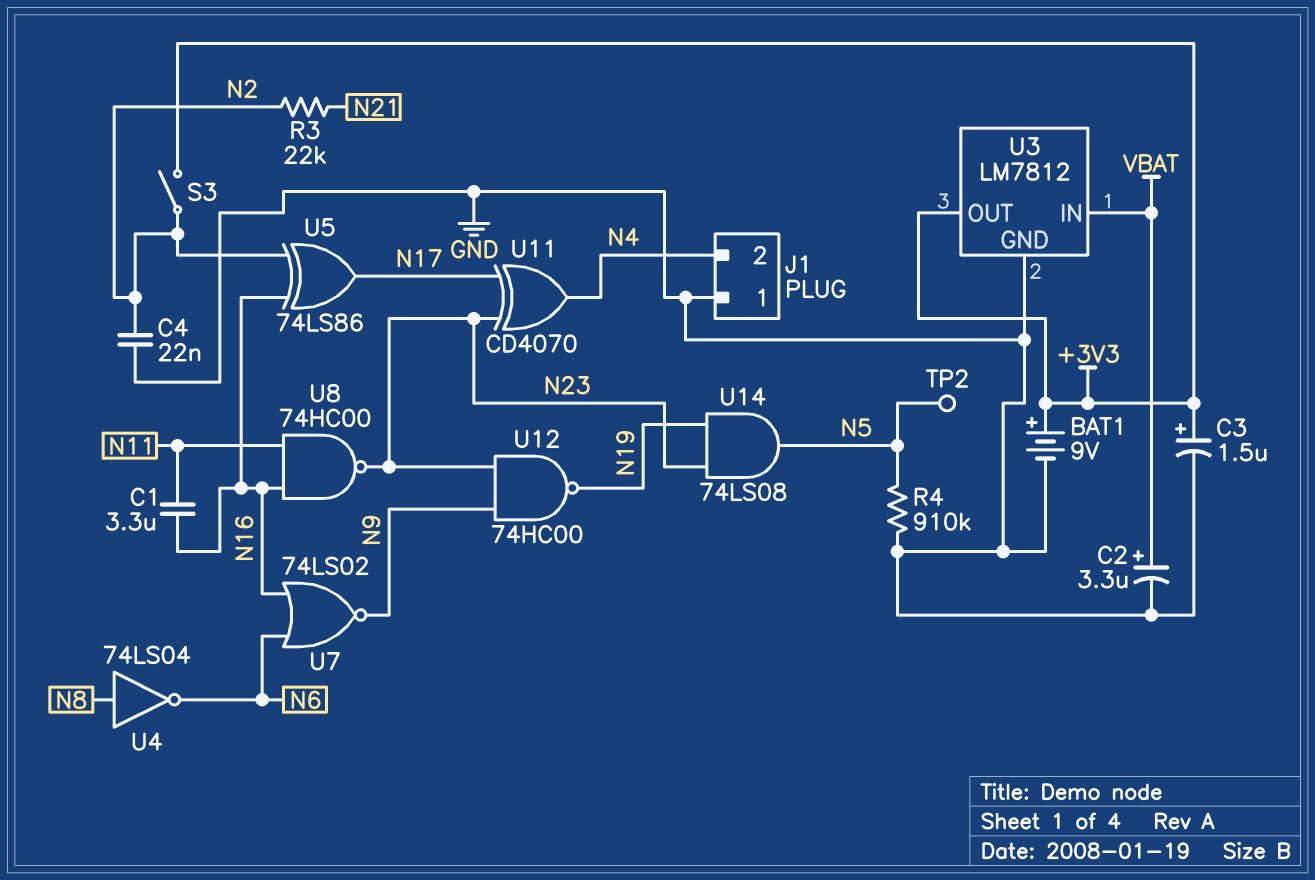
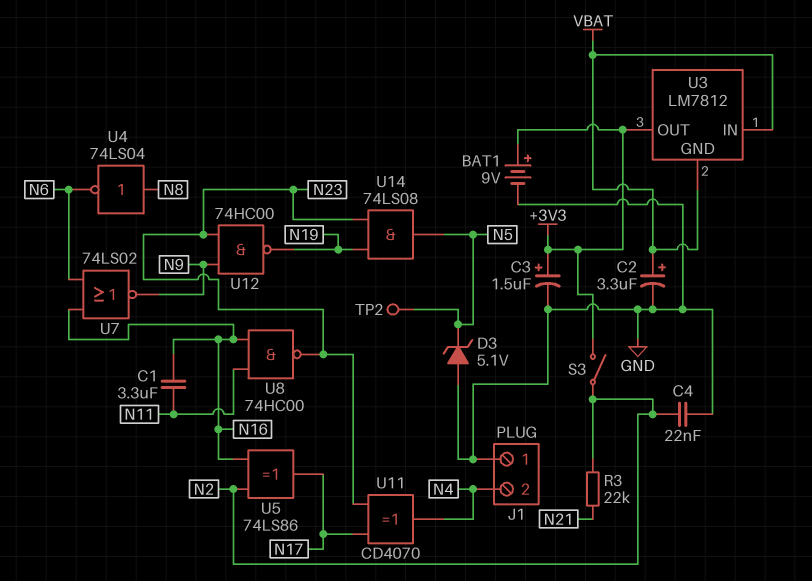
D3: none -> zener 5.1V (A GND, K N5)
R4: 910k (GND, N5) -> none
U3 pin GND: GND -> VBAT

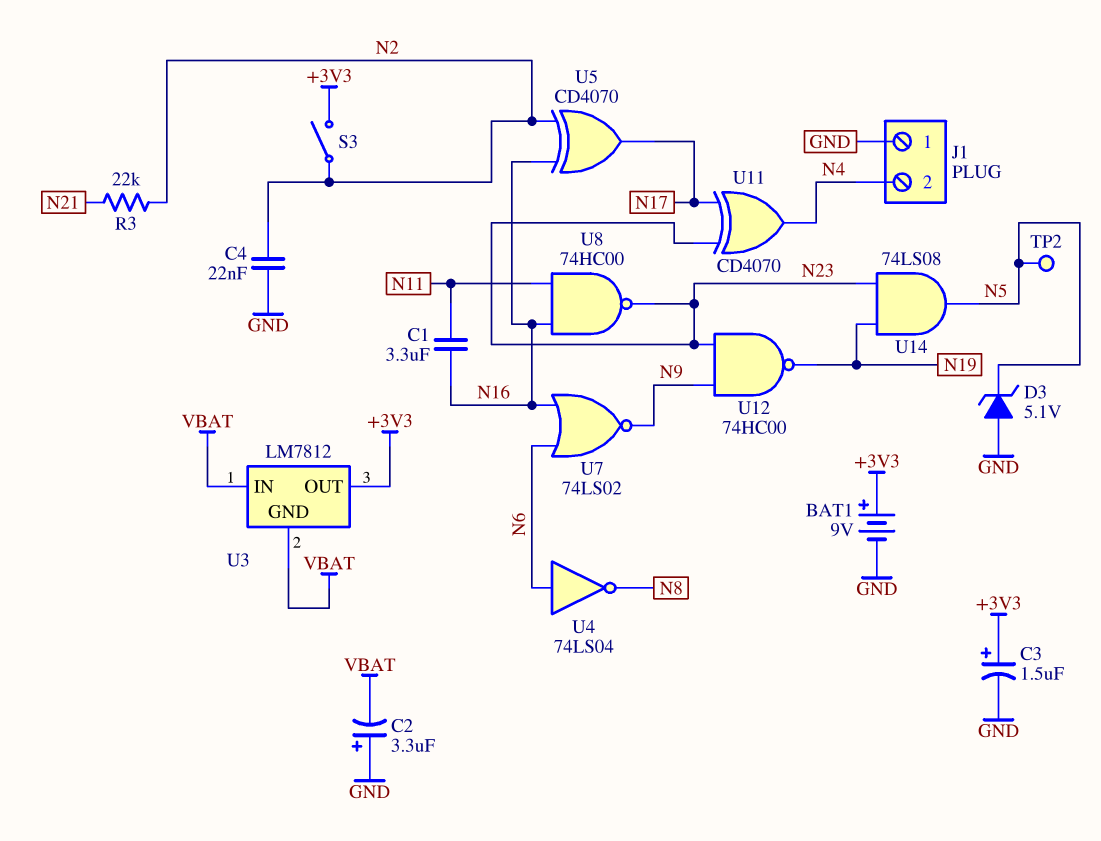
C2: 3.3uF (plus VBAT, minus GND) -> 3.3uF (plus GND, minus VBAT)
U4: NOT 74LS04 (in N8, out N6) -> NOT 74LS04 (in N6, out N8)
U5: XOR 74LS86 (in N2, in N16, out N17) -> XOR CD4070 (in N2, in N16, out N17)

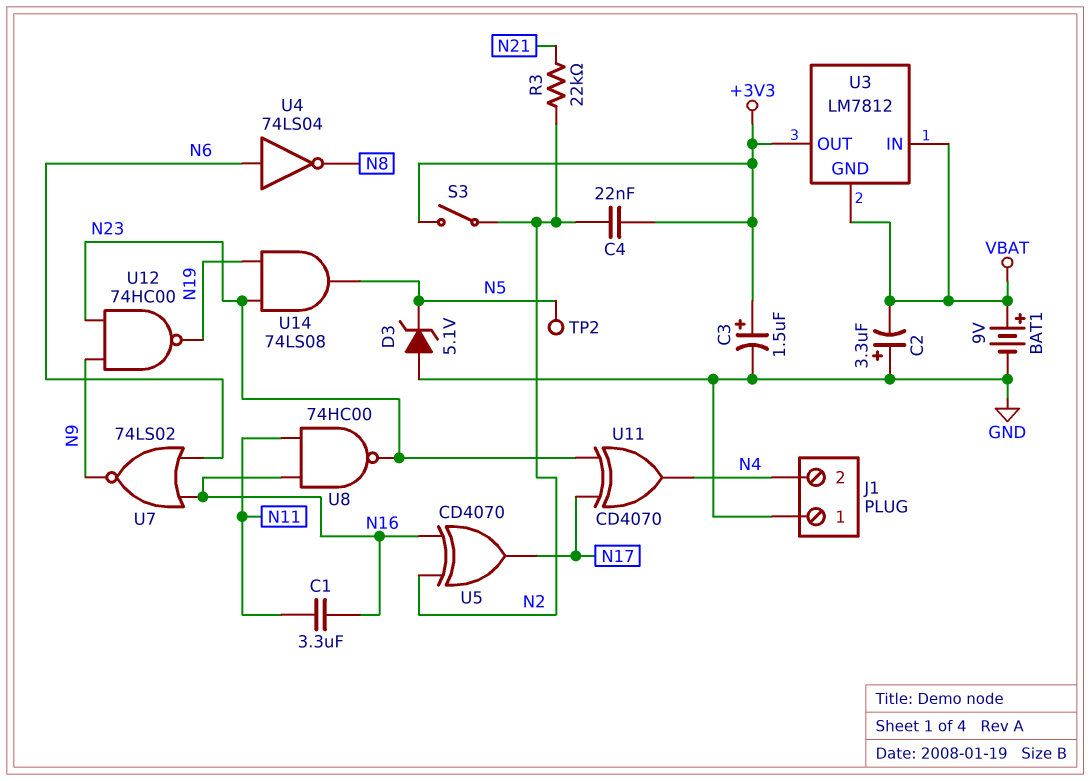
BAT1: 9V (plus +3V3, minus GND) -> 9V (plus VBAT, minus GND)
C4: 22nF (GND, N2) -> 22nF (+3V3, N2)

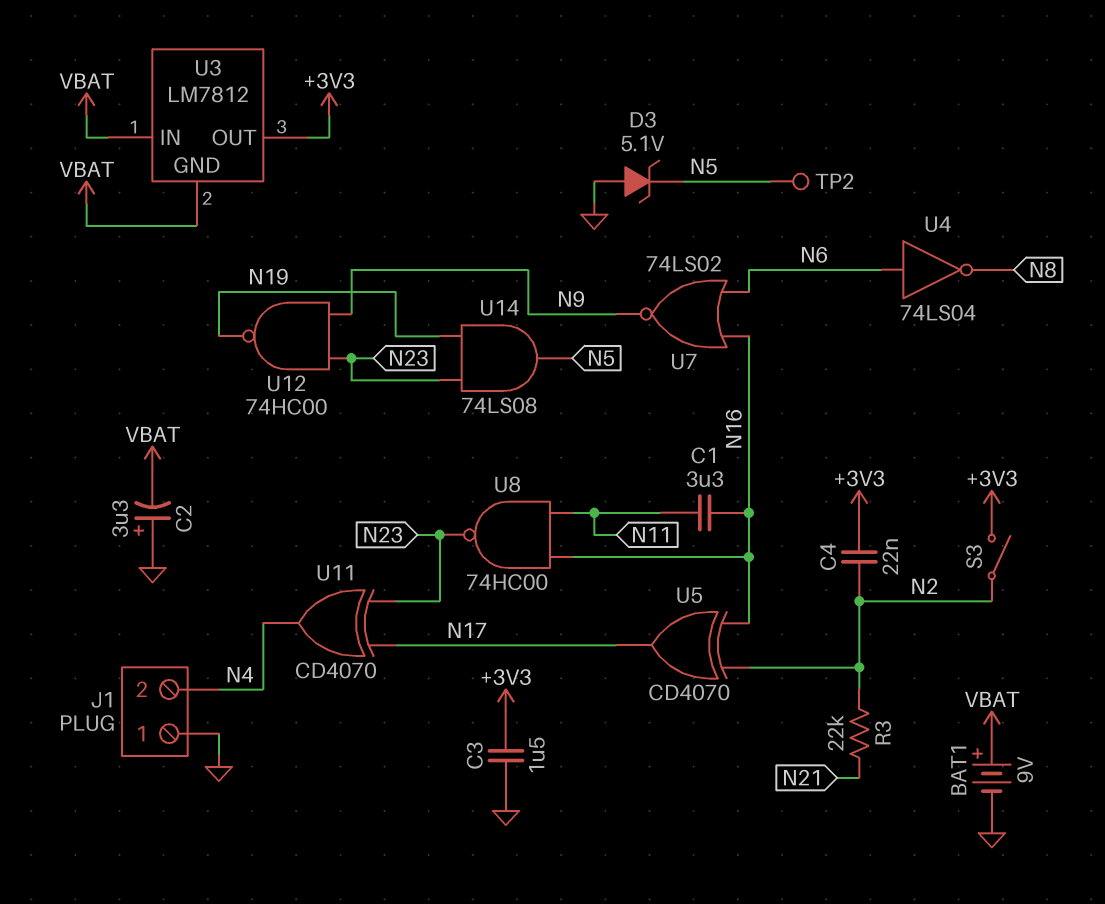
C3: 1.5uF (plus +3V3, minus GND) -> 1.5uF (+3V3, GND)

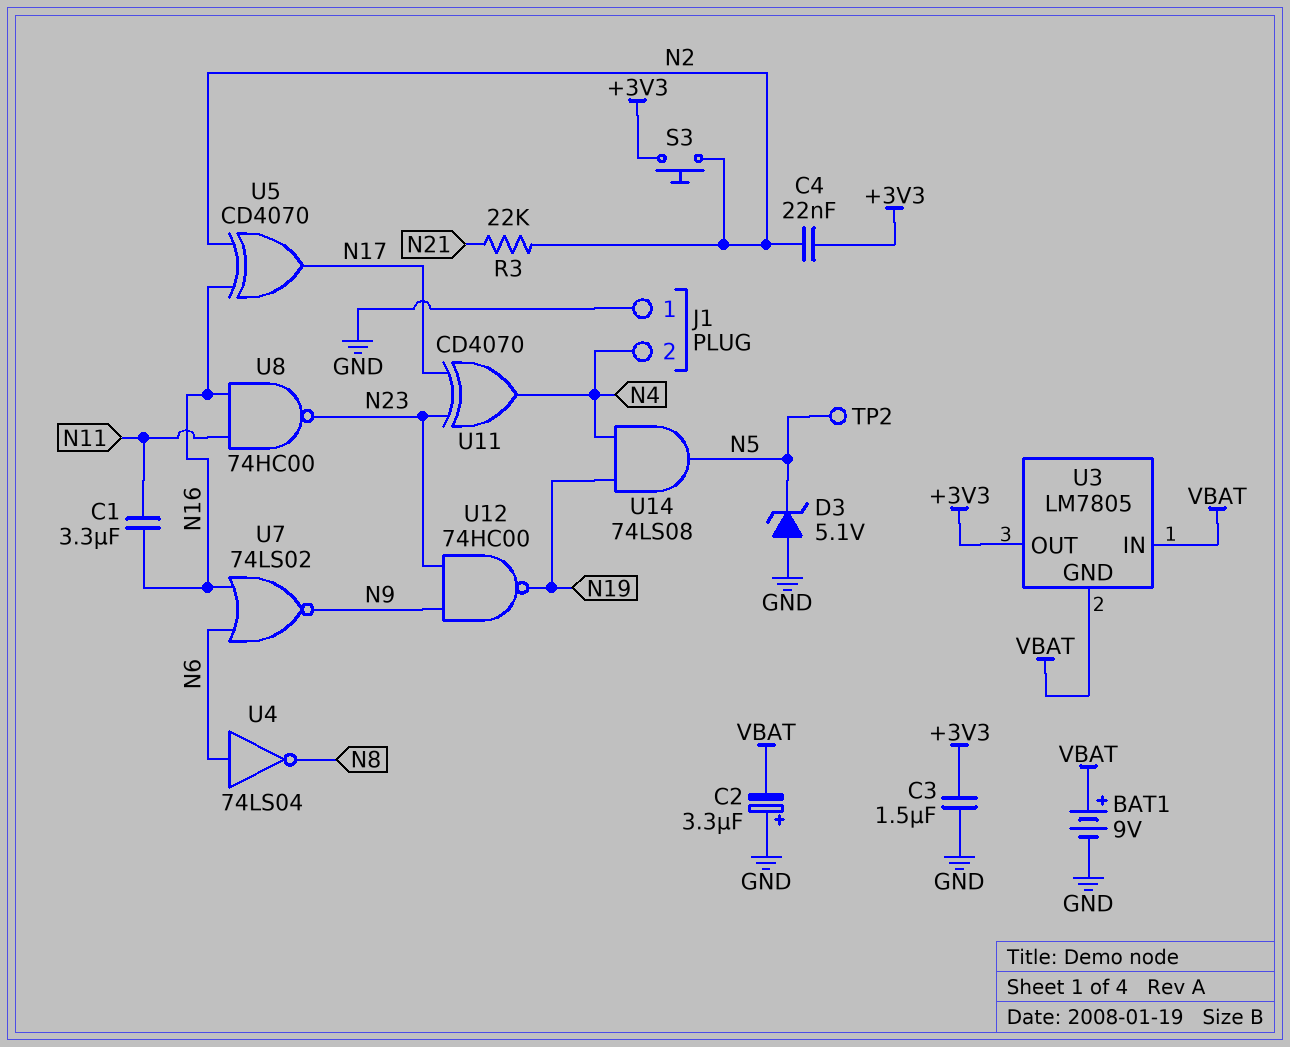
S3: switch (+3V3, N2) -> button (+3V3, N2)
U3: LM7812 -> LM7805
U14: AND 74LS08 (in N19, in N23, out N5) -> AND 74LS08 (in N4, in N19, out N5)

